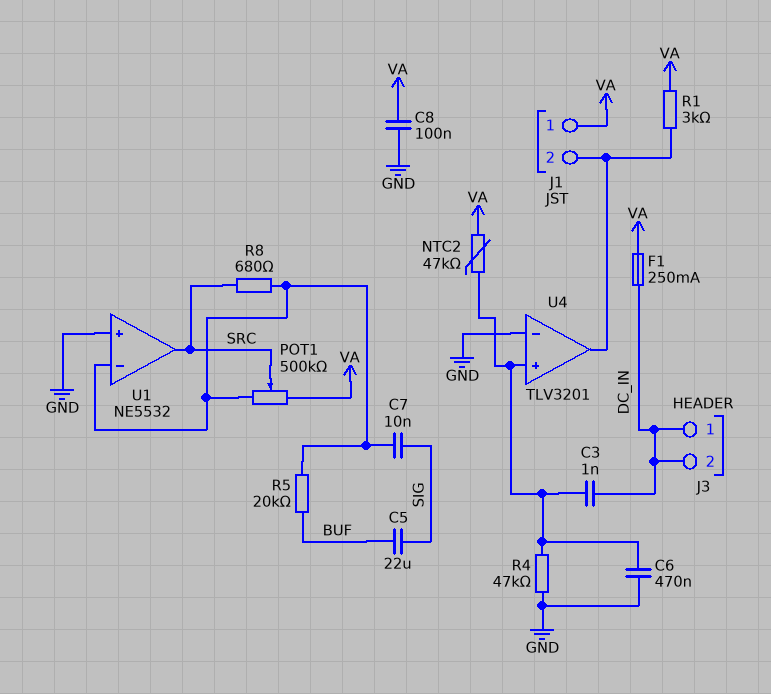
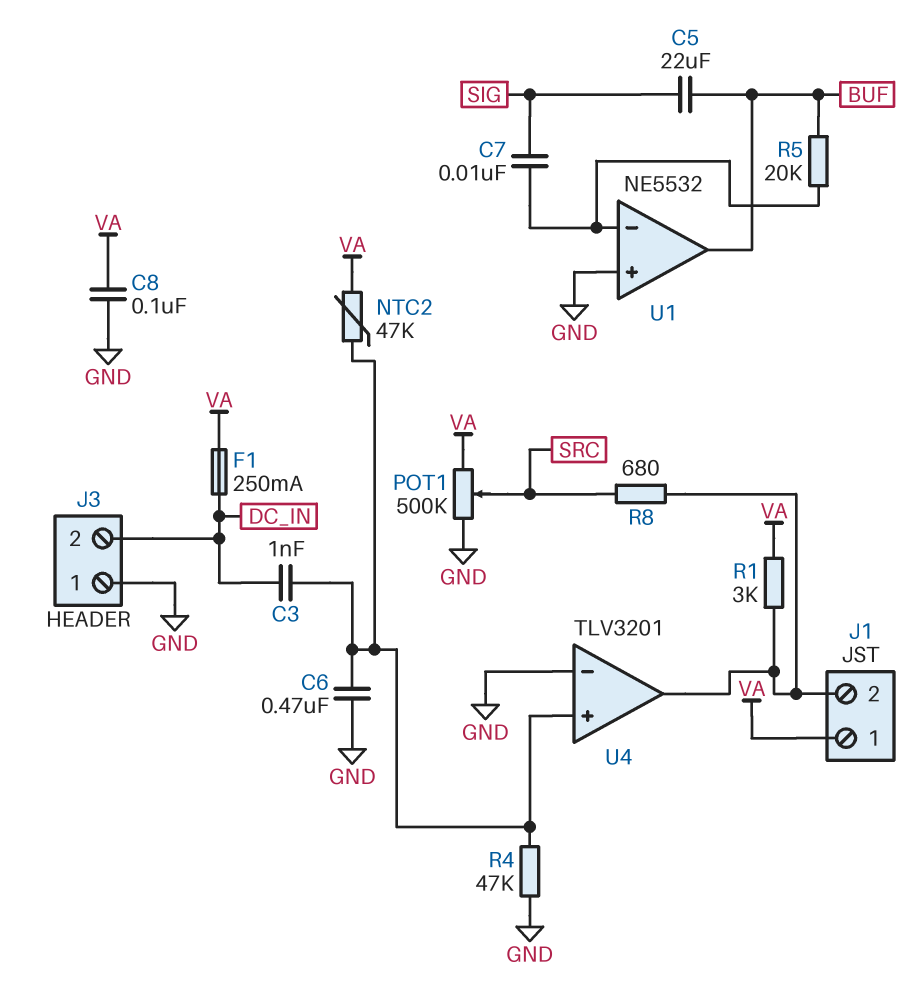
J3 pin 1: DC_IN -> GND
POT1: 500k (U1/in-, VA, wiper SRC) -> 500k (GND, VA, wiper SRC)
R8: 680 (SRC, U1/in-) -> 680 (J1/2, SRC)
U1 pin out: SRC -> BUF

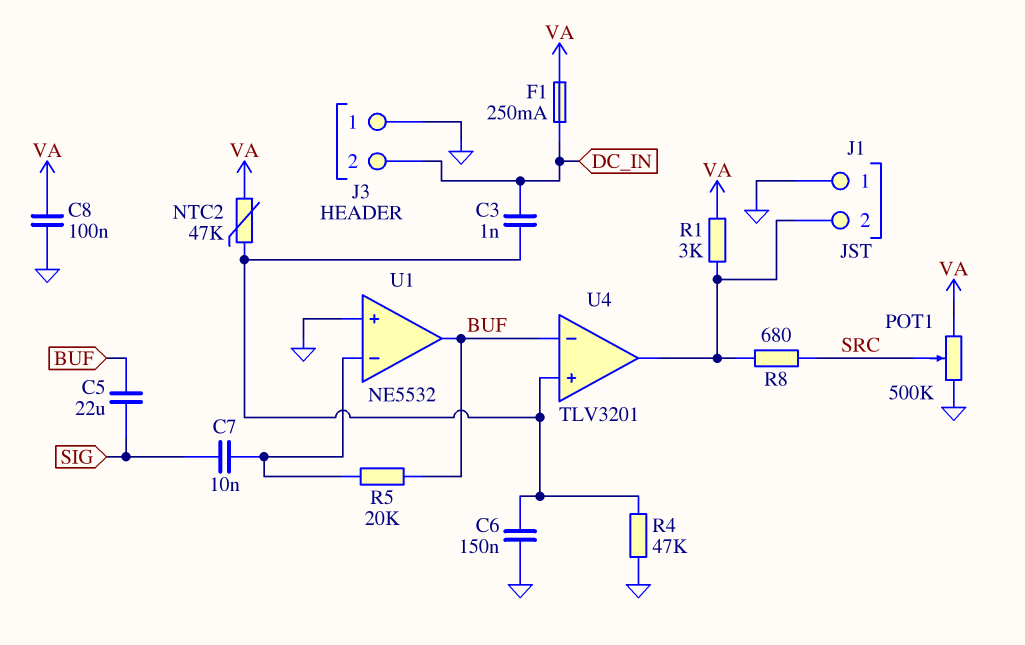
C6: 470nF (GND, U4/in+) -> 150nF (GND, U4/in+)
J1 pin 1: VA -> GND
U4 pin in-: GND -> BUF

